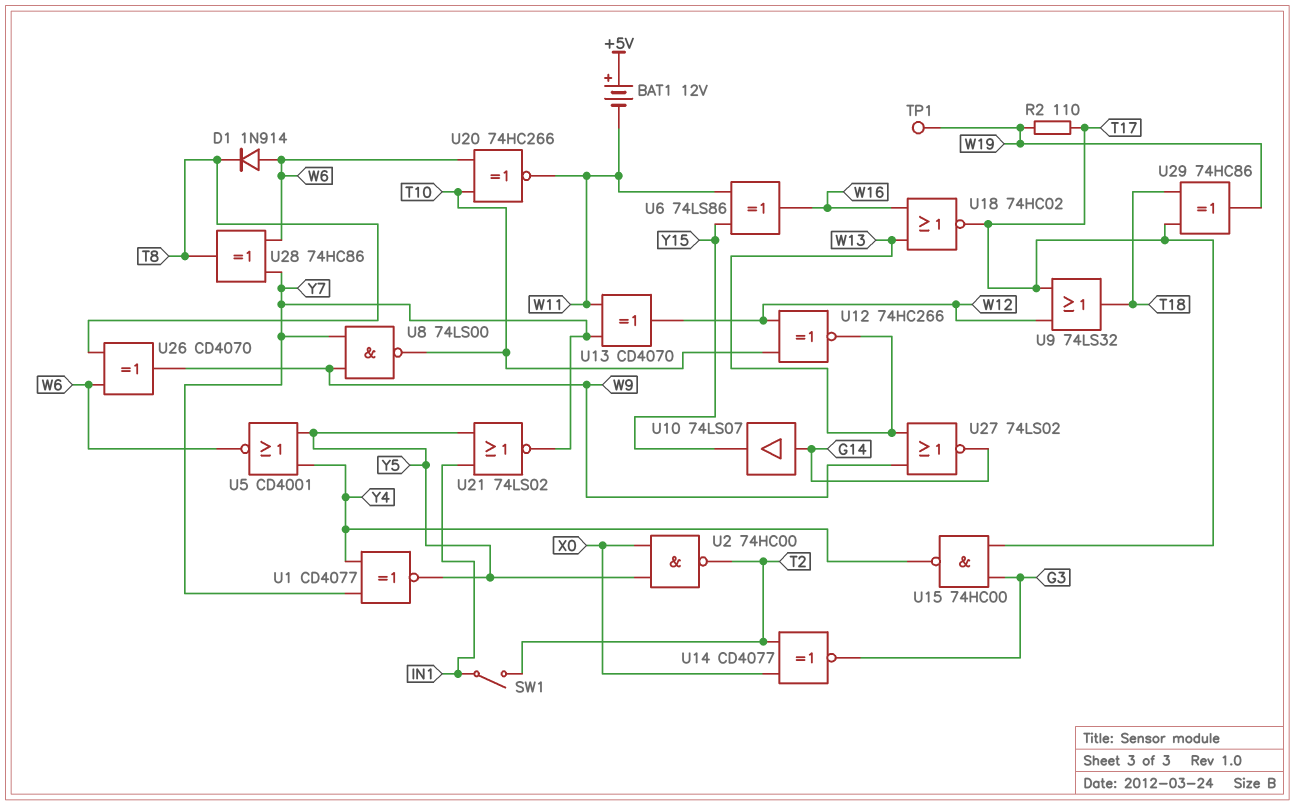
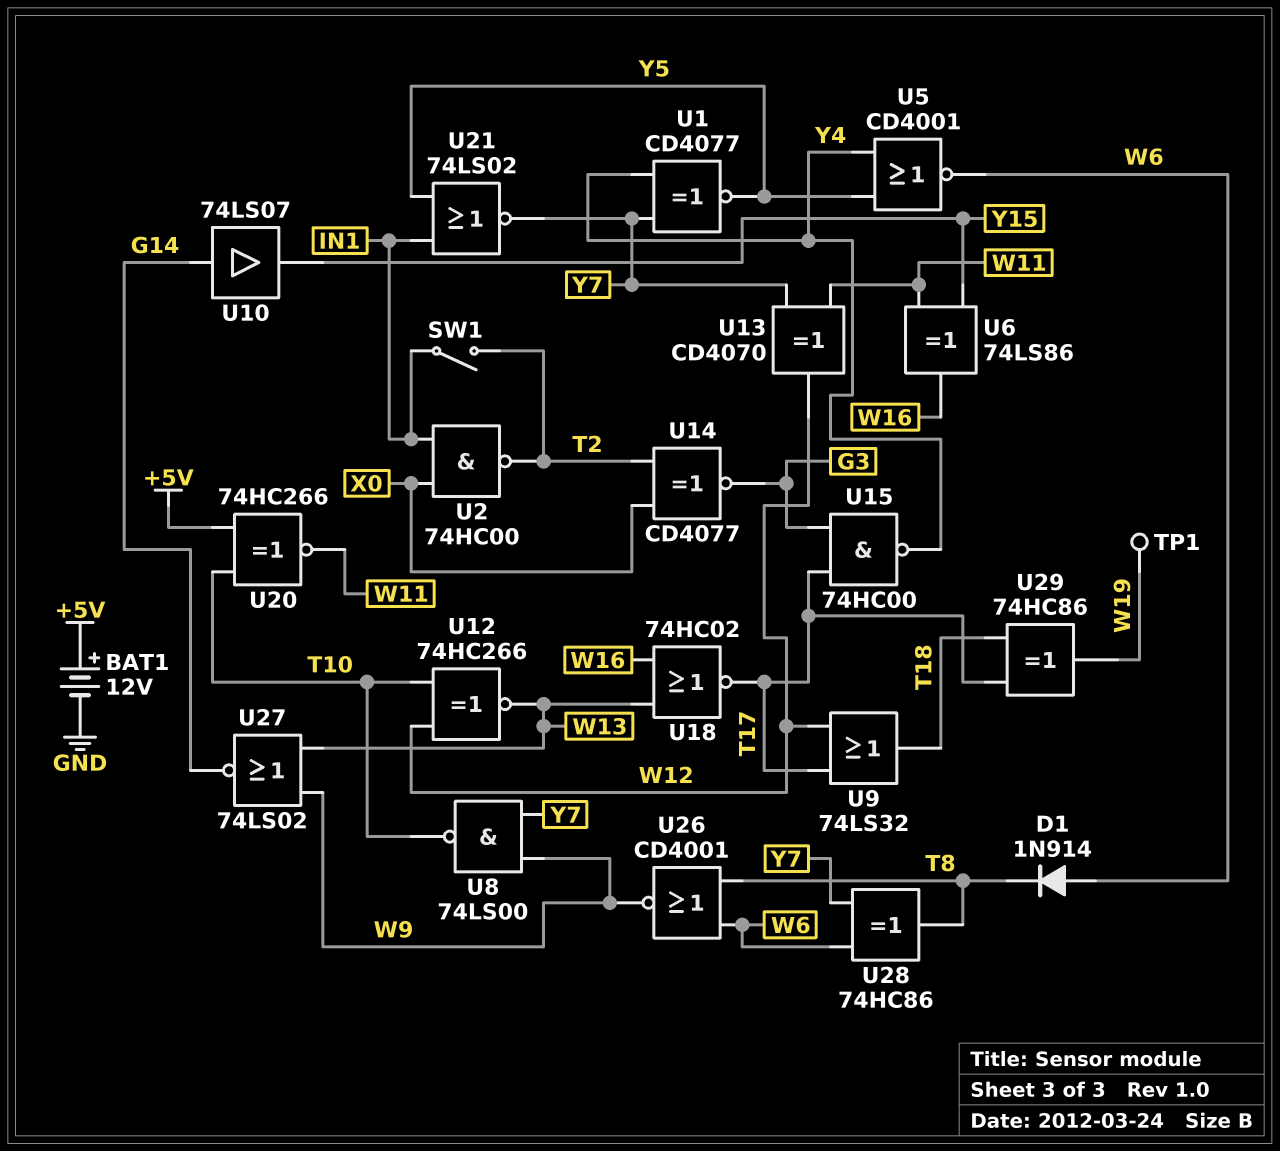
BAT1: 12V (plus +5V, minus W11) -> 12V (plus +5V, minus GND)
R2: 110 (T17, W19) -> none
U2: NAND 74HC00 (in X0, in Y5, out T2) -> NAND 74HC00 (in IN1, in X0, out T2)
U20: XNOR 74HC266 (in T10, in W6, out W11) -> XNOR 74HC266 (in +5V, in T10, out W11)
U26: XOR CD4070 (in T8, in W6, out W9) -> NOR CD4001 (in T8, in W6, out W9)

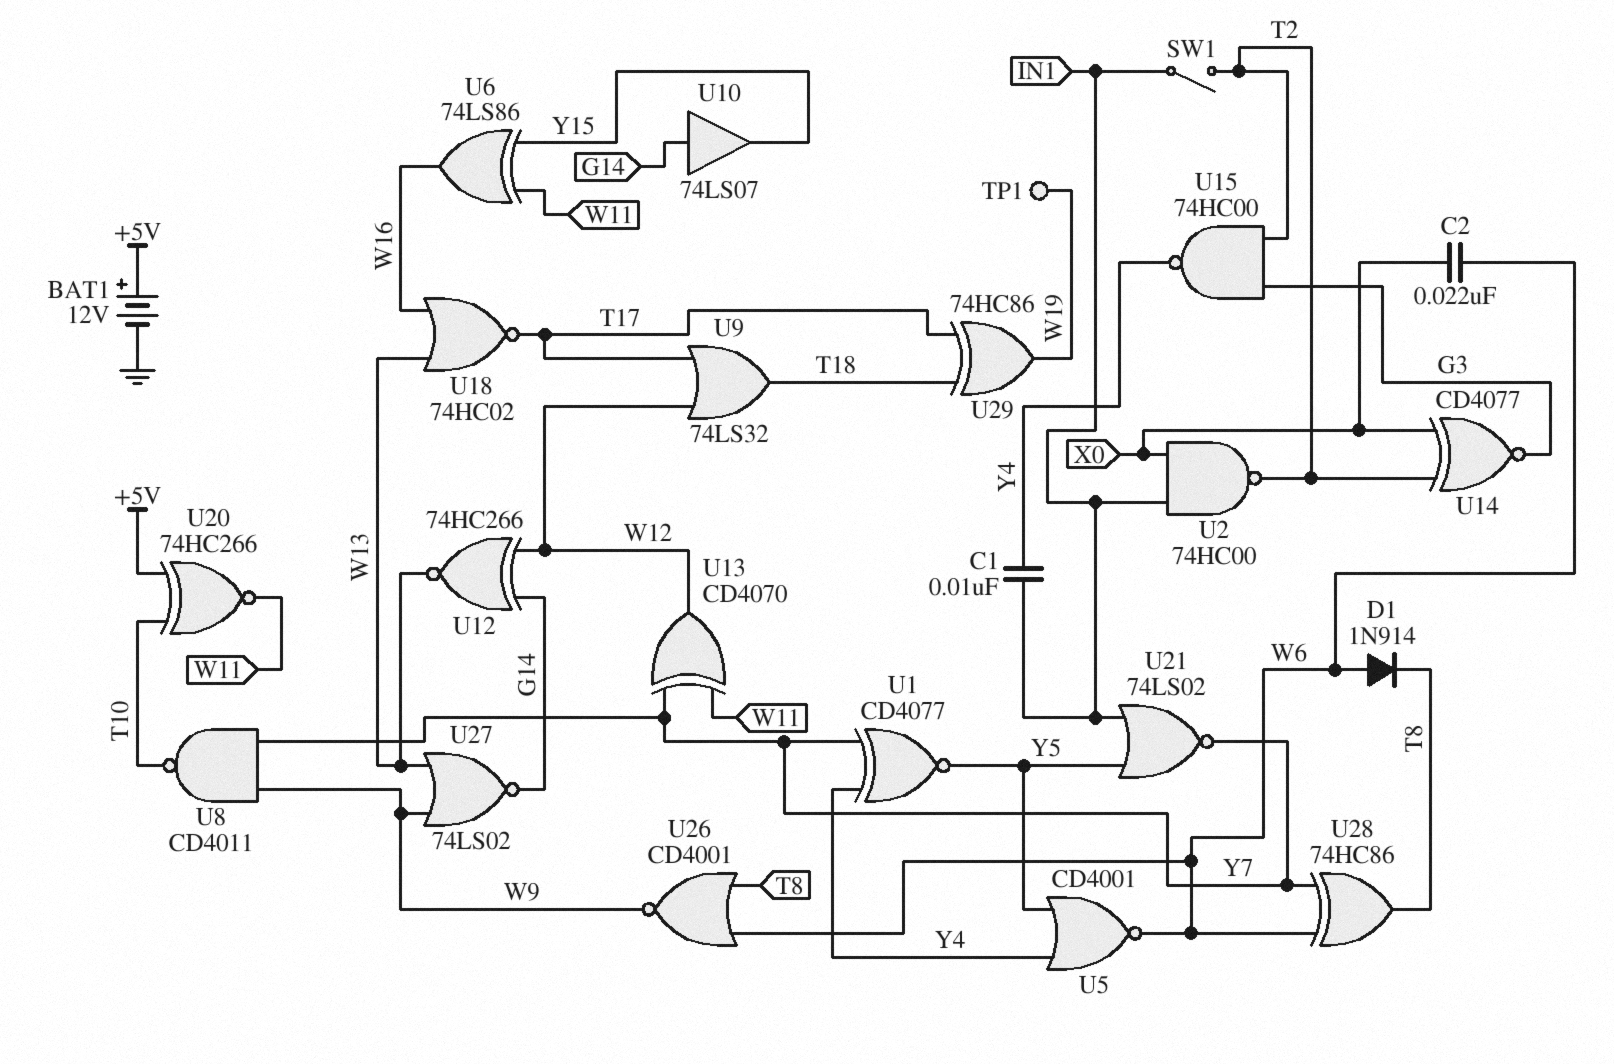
C1: none -> 10nF (IN1, Y4)
C2: none -> 22nF (W6, X0)
U8: NAND 74LS00 (in W9, in Y7, out T10) -> NAND CD4011 (in W9, in Y7, out T10)
U12: XNOR 74HC266 (in T10, in W12, out W13) -> XNOR 74HC266 (in G14, in W12, out W13)
U15: NAND 74HC00 (in G3, in T17, out Y4) -> NAND 74HC00 (in G3, in T2, out Y4)

